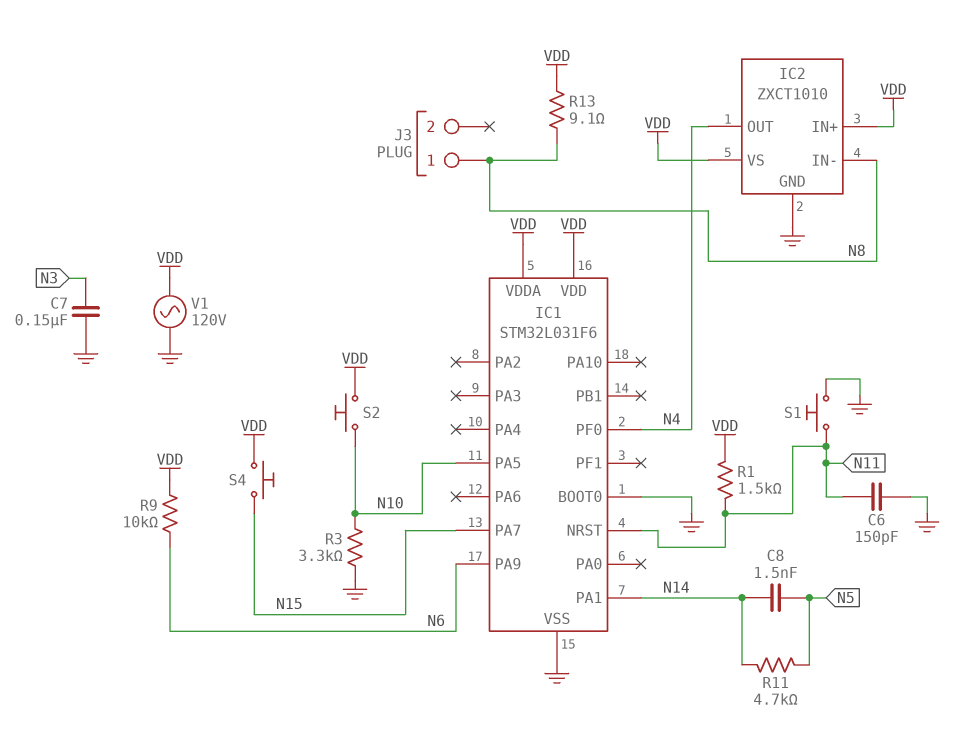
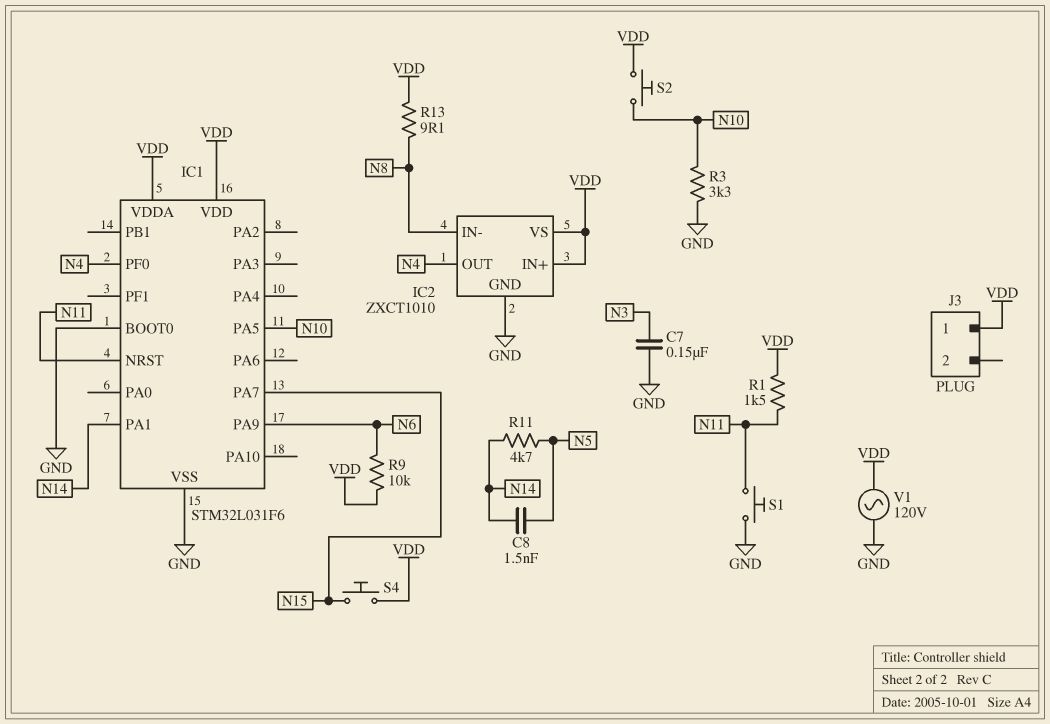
C6: 150pF (GND, N11) -> none
J3 pin 1: N8 -> VDD

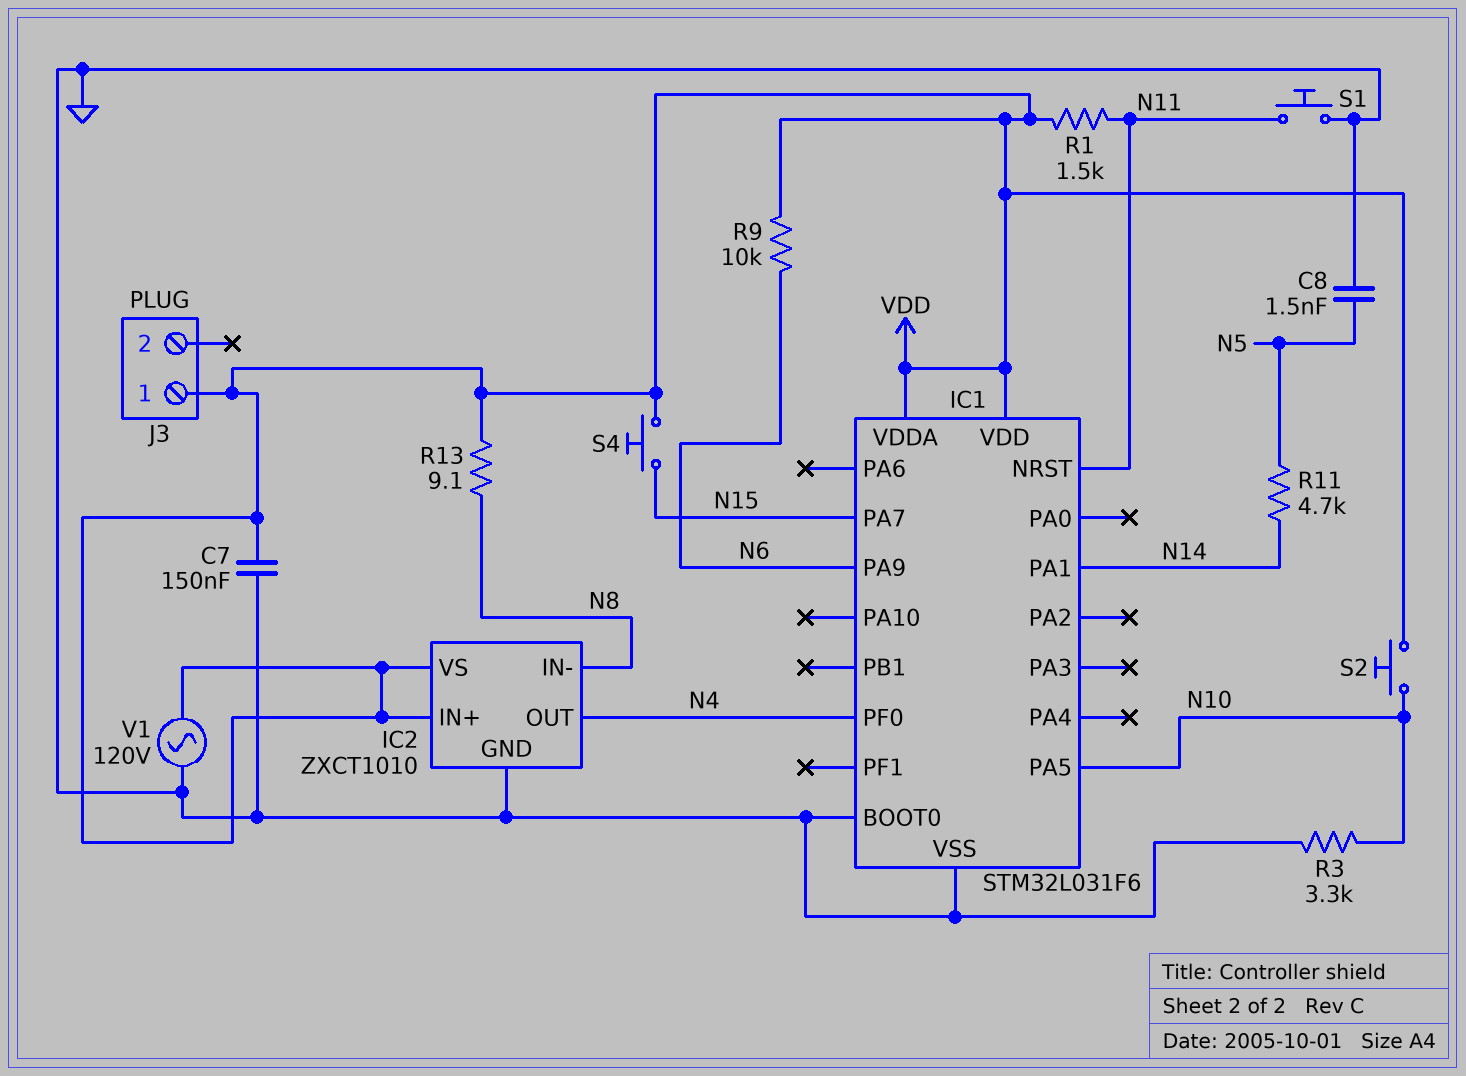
C7: 150nF (GND, N3) -> 150nF (GND, VDD)
C8: 1.5nF (N5, N14) -> 1.5nF (GND, N5)

